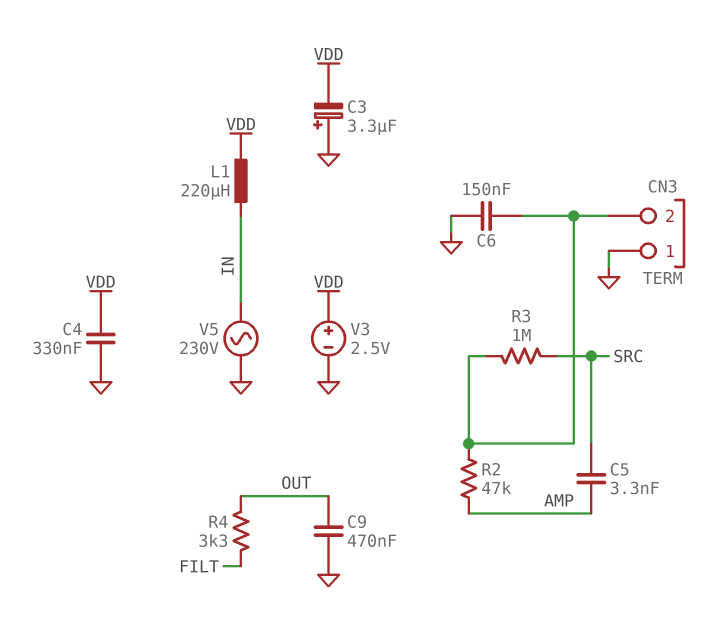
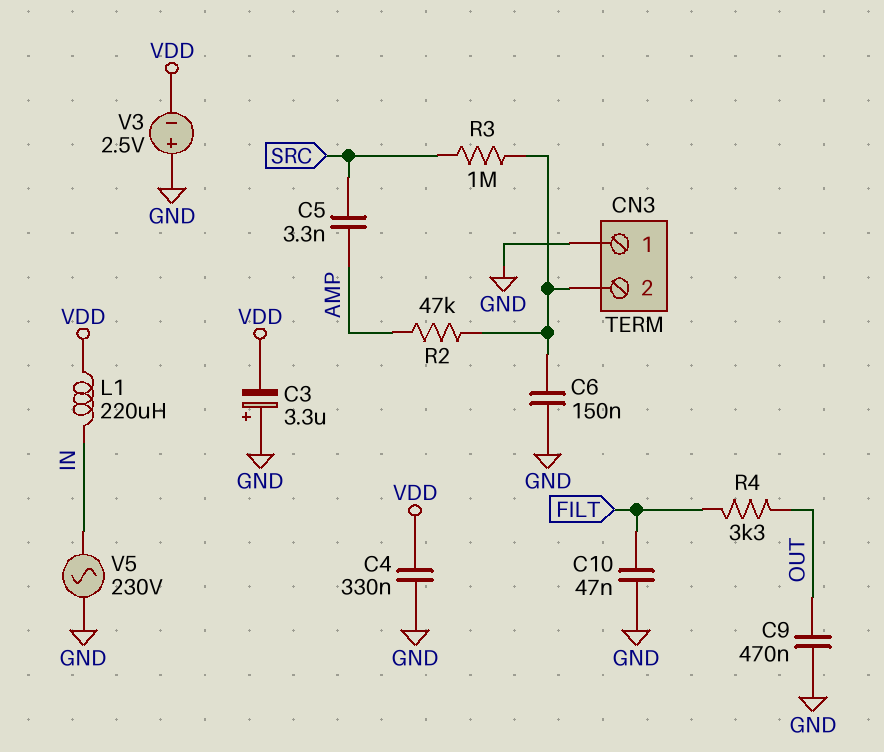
C10: none -> 47nF (FILT, GND)
V3: 2.5V (plus VDD, minus GND) -> 2.5V (plus GND, minus VDD)

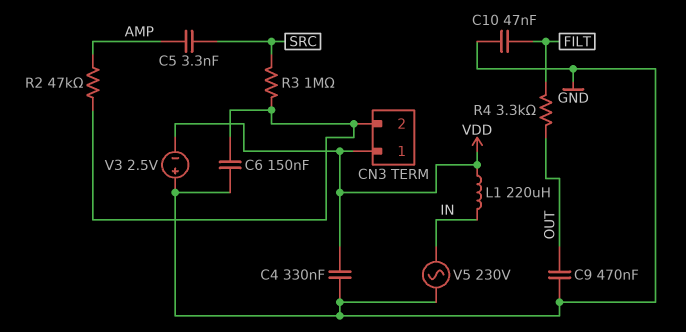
C3: 3.3uF (plus GND, minus VDD) -> none
CN3 pin 1: GND -> VDD

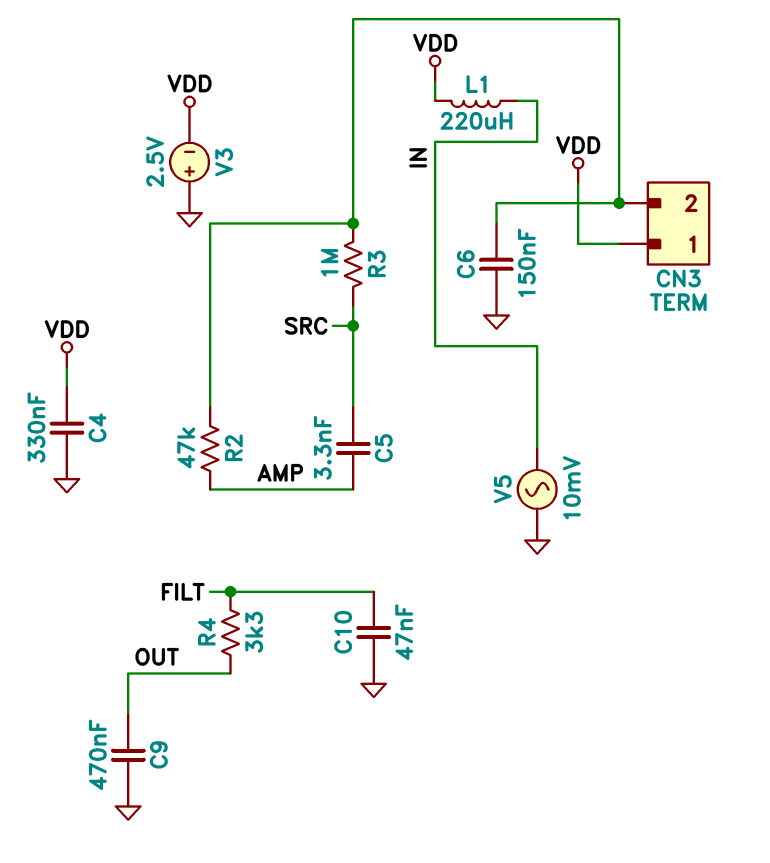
V5: AC 230V (GND, IN) -> AC 10mV (GND, IN)

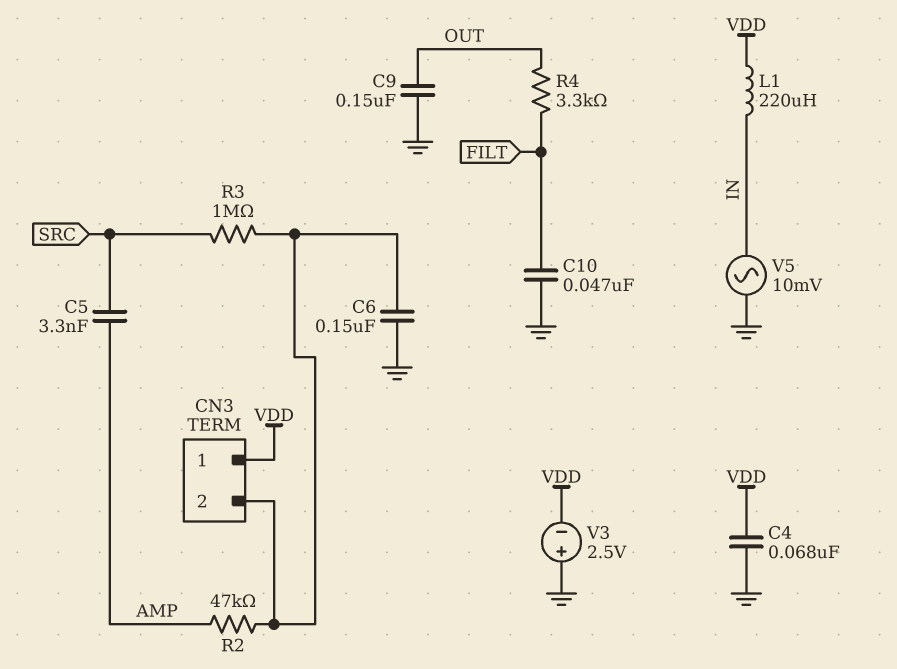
C4: 330nF (GND, VDD) -> 68nF (GND, VDD)
C9: 470nF (GND, OUT) -> 150nF (GND, OUT)

